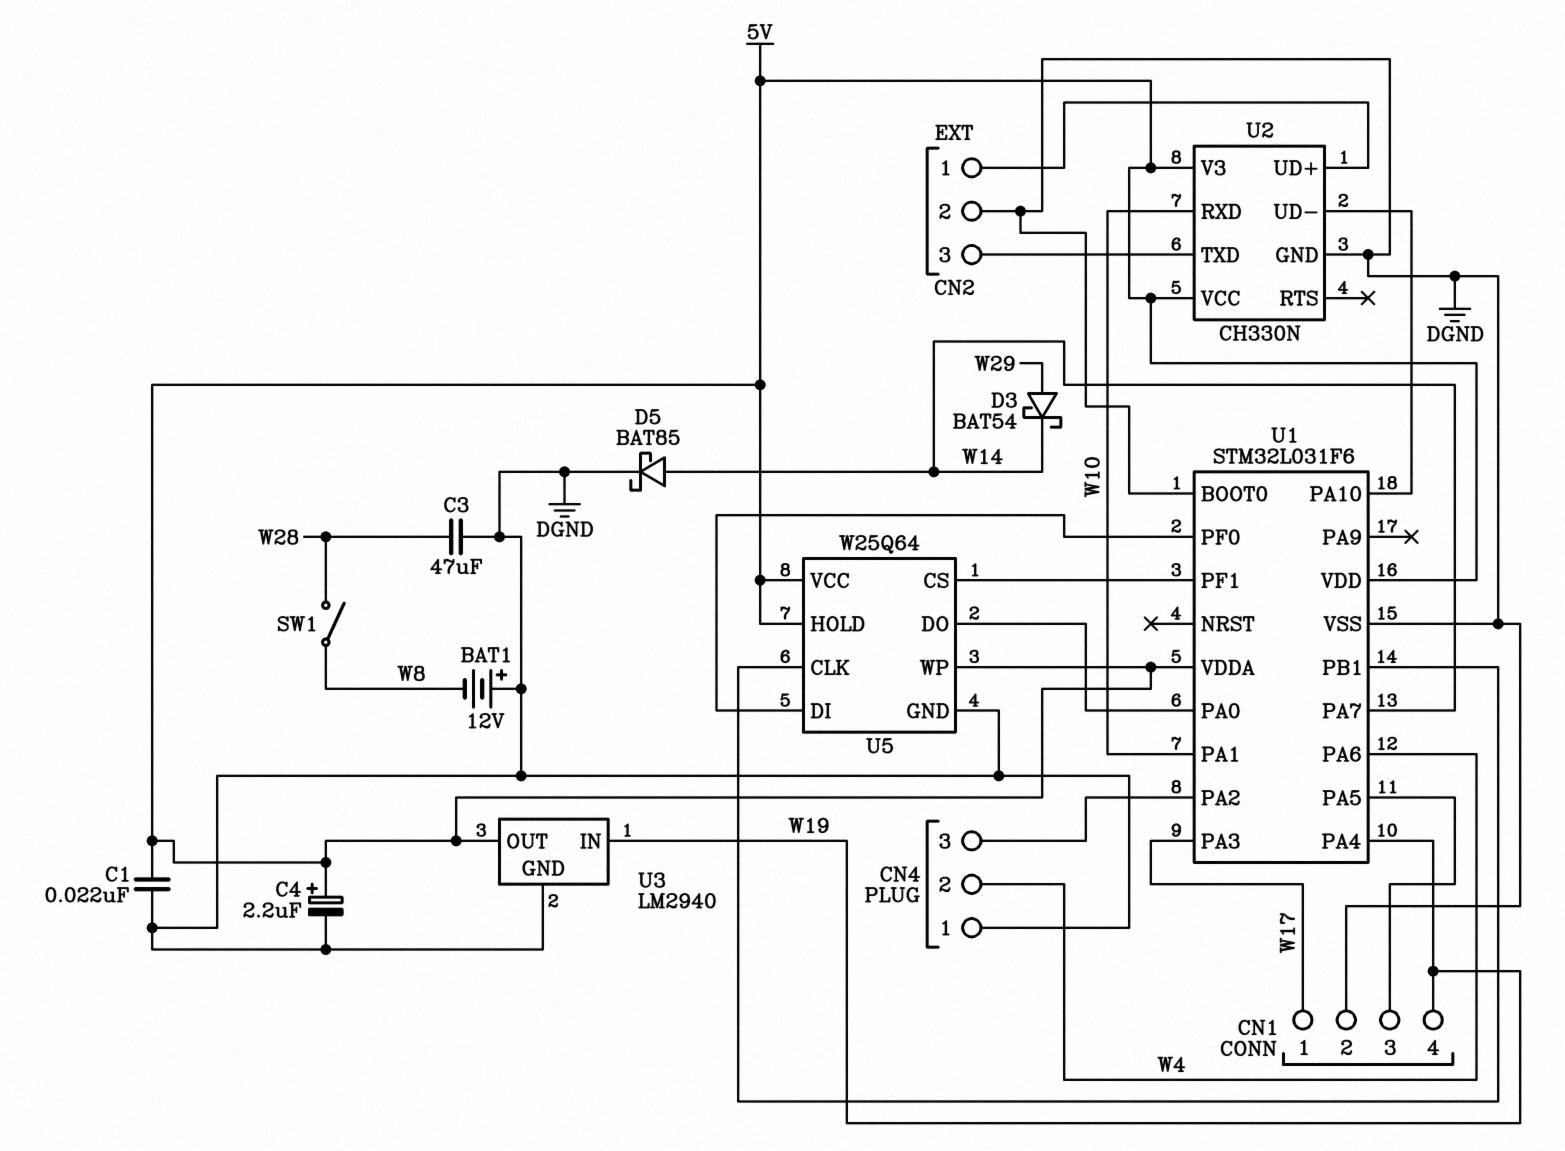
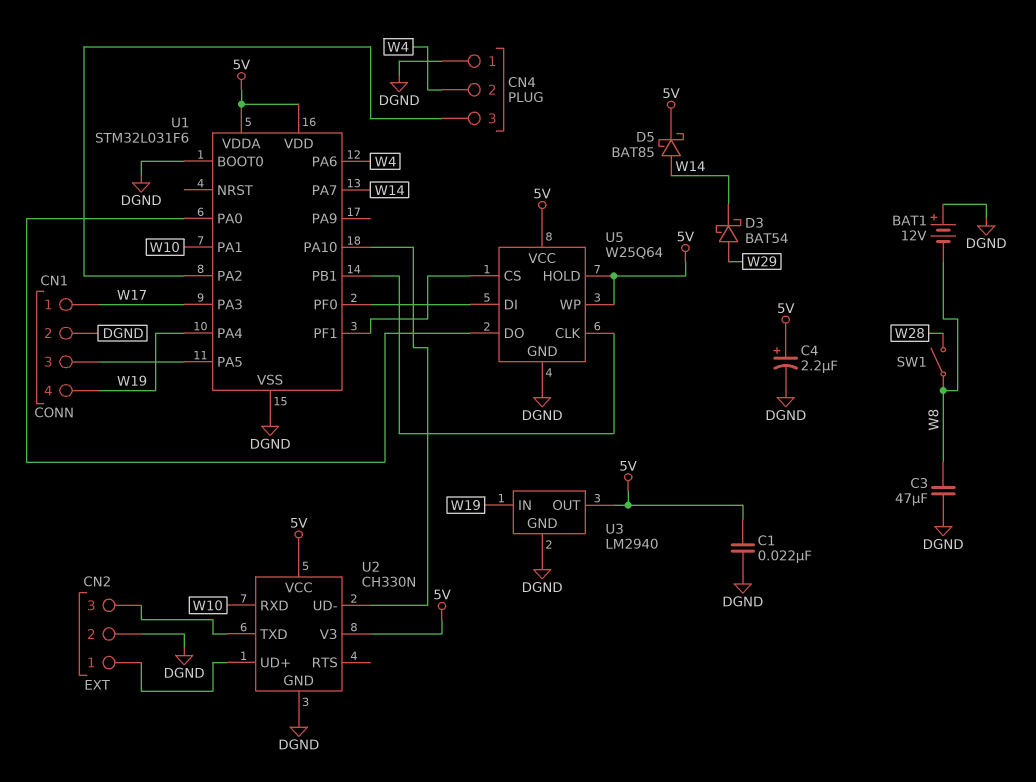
C3: 47uF (DGND, W28) -> 47uF (DGND, W8)
D5: schottky BAT85 (A W14, K DGND) -> schottky BAT85 (A W14, K 5V)

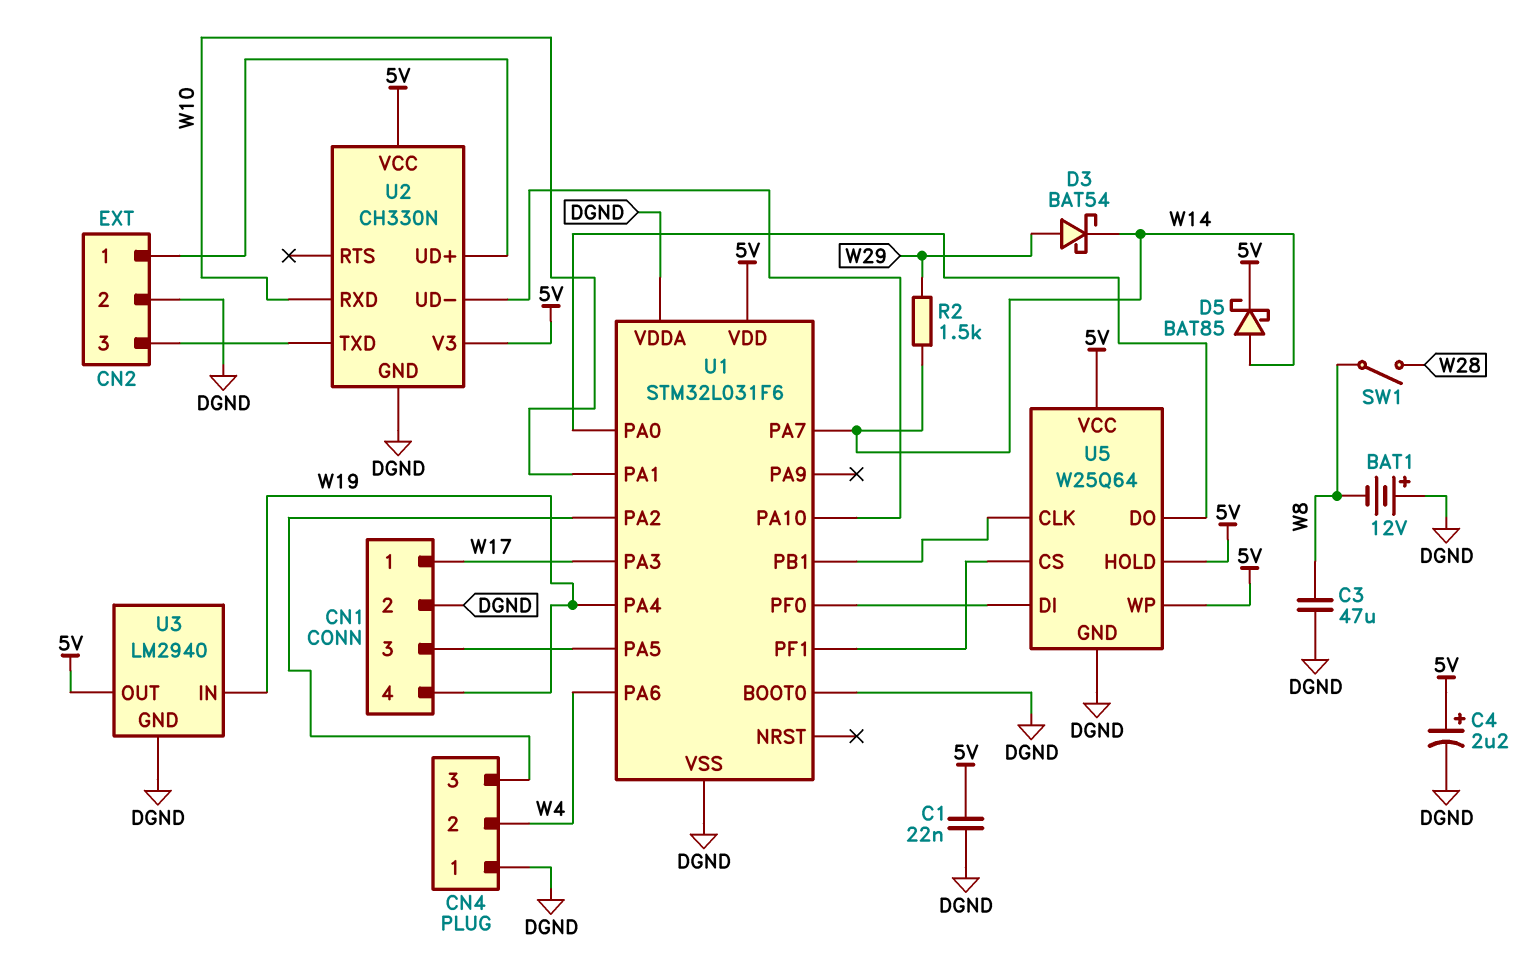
R2: none -> 1.5k (W14, W29)
U1 pin VDDA: 5V -> DGND

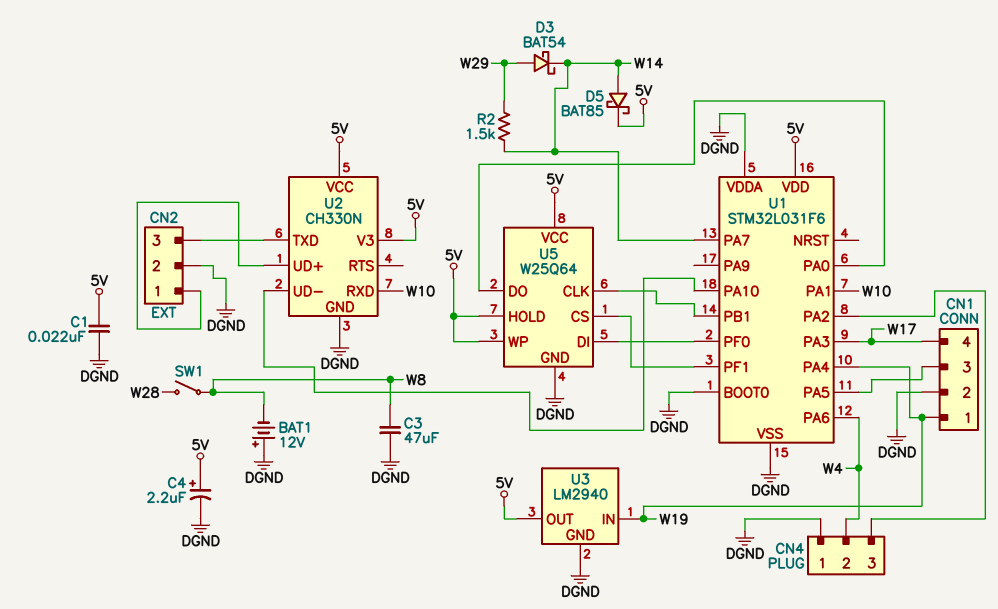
CN1 pin 1: W17 -> W19
CN1 pin 4: W19 -> W17

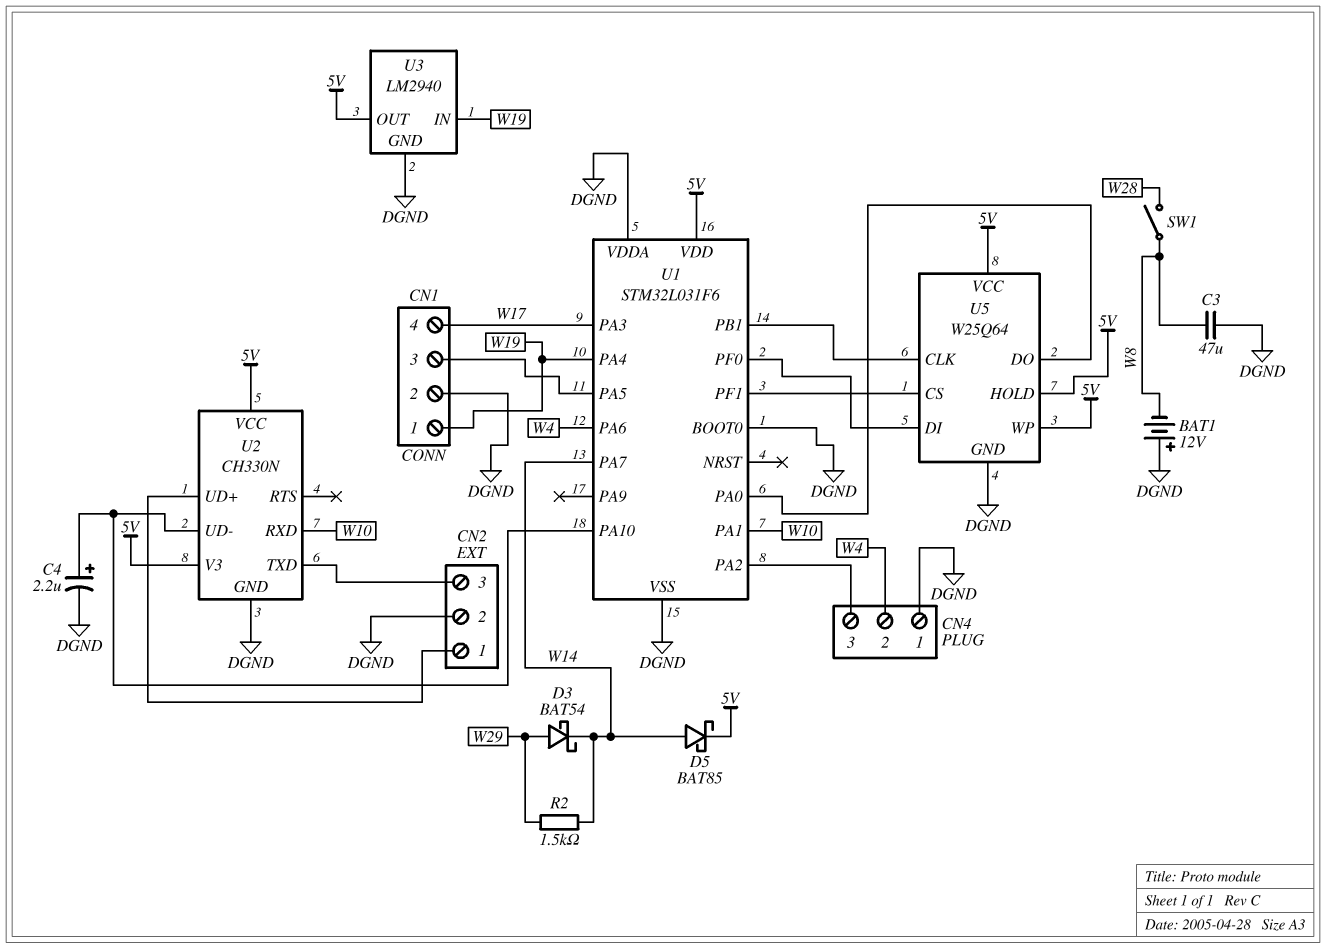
C1: 22nF (5V, DGND) -> none
C4: 2.2uF (plus 5V, minus DGND) -> 2.2uF (plus U1/PA10, minus DGND)

